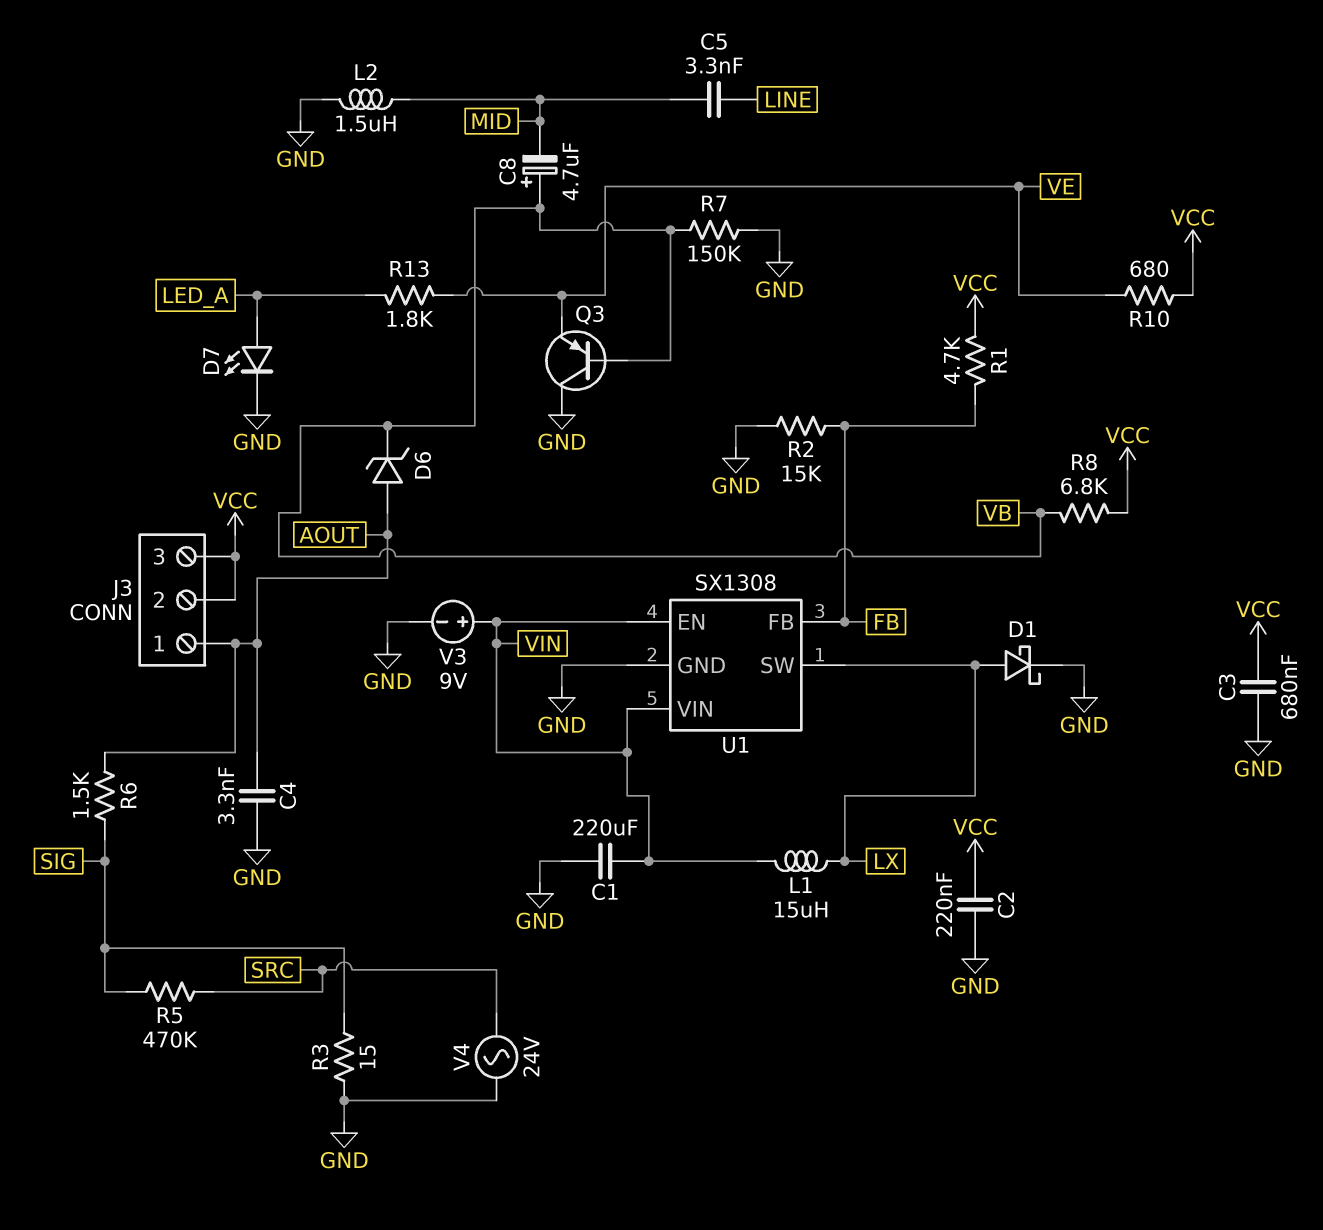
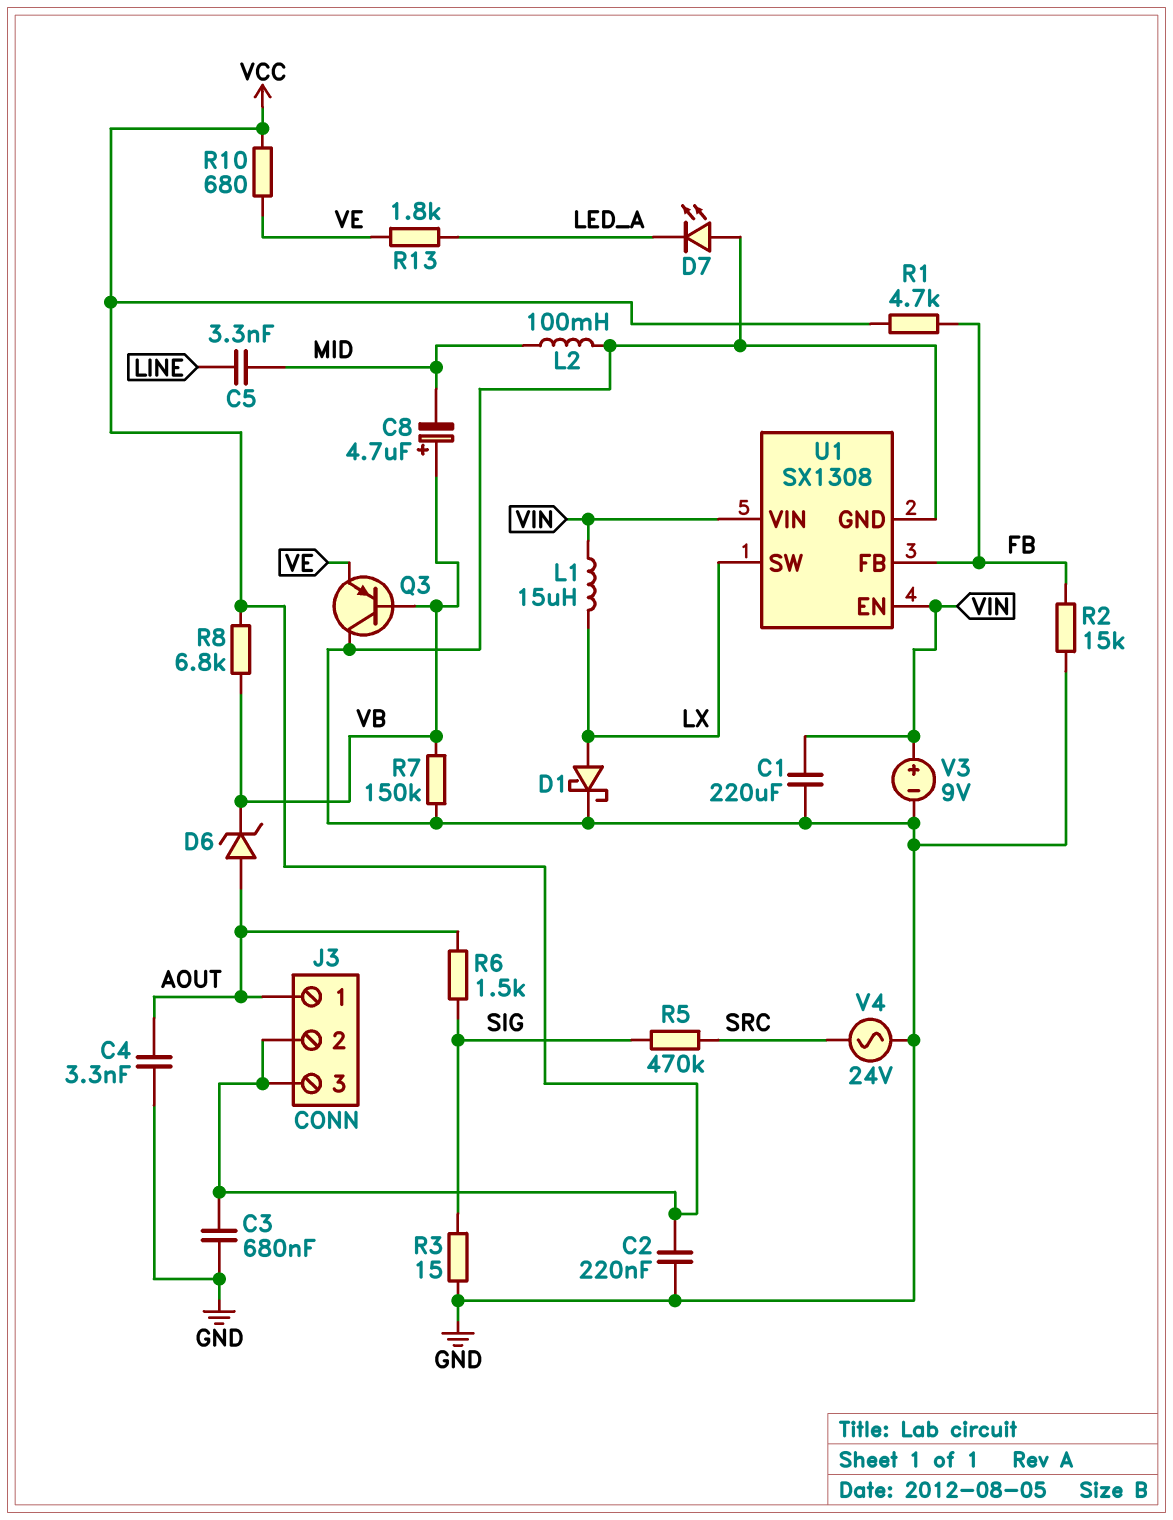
D7: LED (A LED_A, K GND) -> LED (A GND, K LED_A)
L2: 1.5uH (GND, MID) -> 100mH (GND, MID)

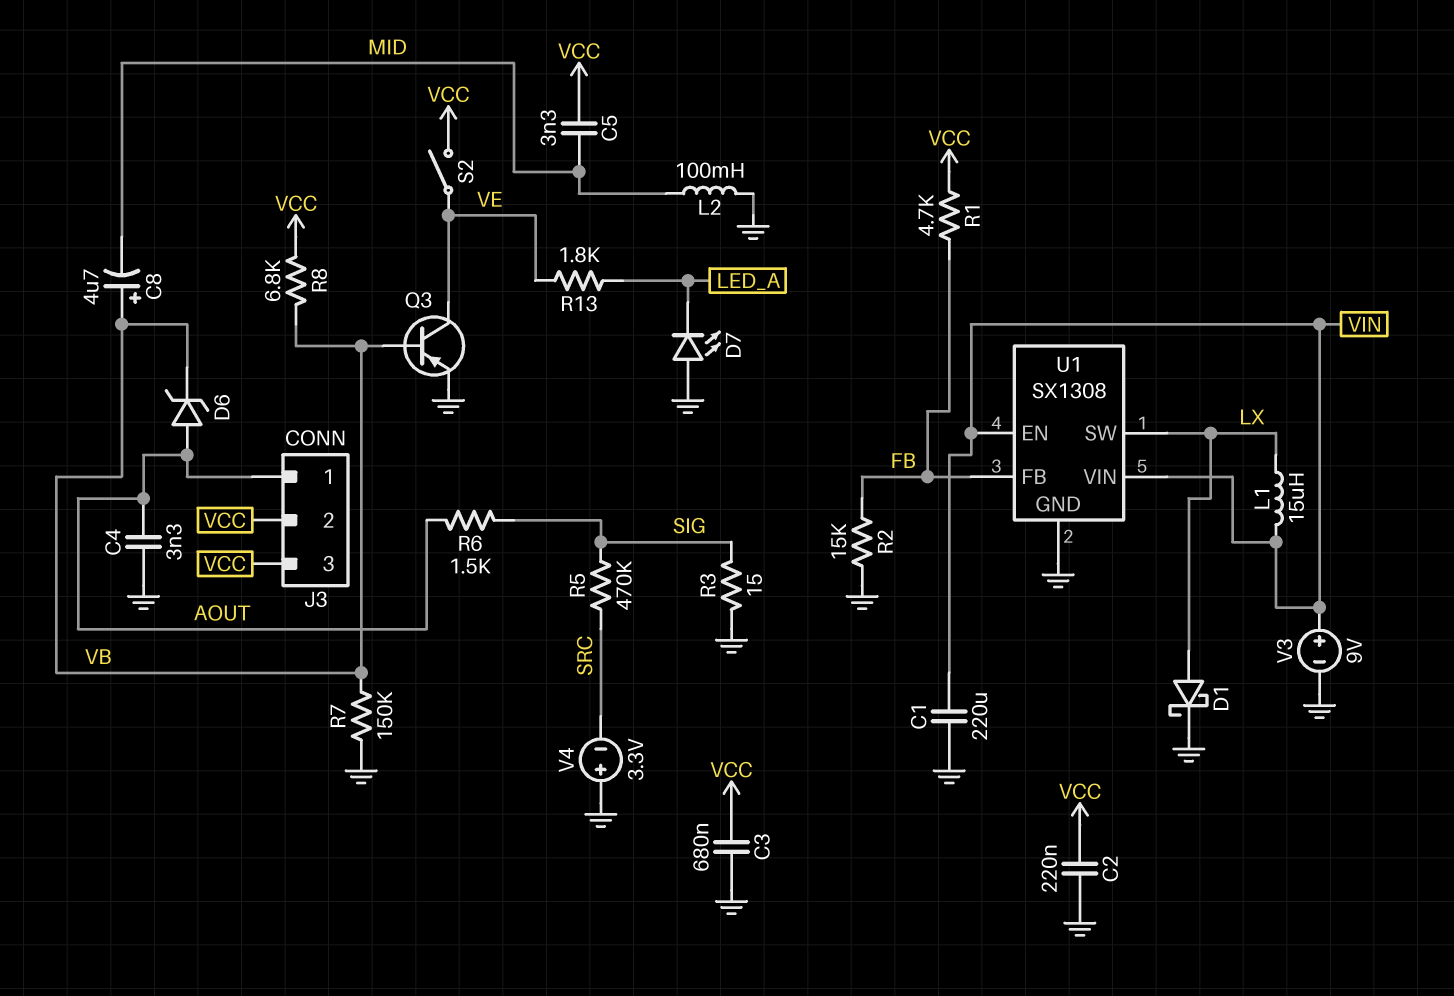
C5: 3.3nF (LINE, MID) -> 3.3nF (MID, VCC)
Q3: PNP (B VB, C GND, E VE) -> PNP (B VB, C VE, E GND)
R10: 680 (VCC, VE) -> none
S2: none -> switch (VCC, VE)
V4: AC 24V (GND, SRC) -> 3.3V (plus GND, minus SRC)

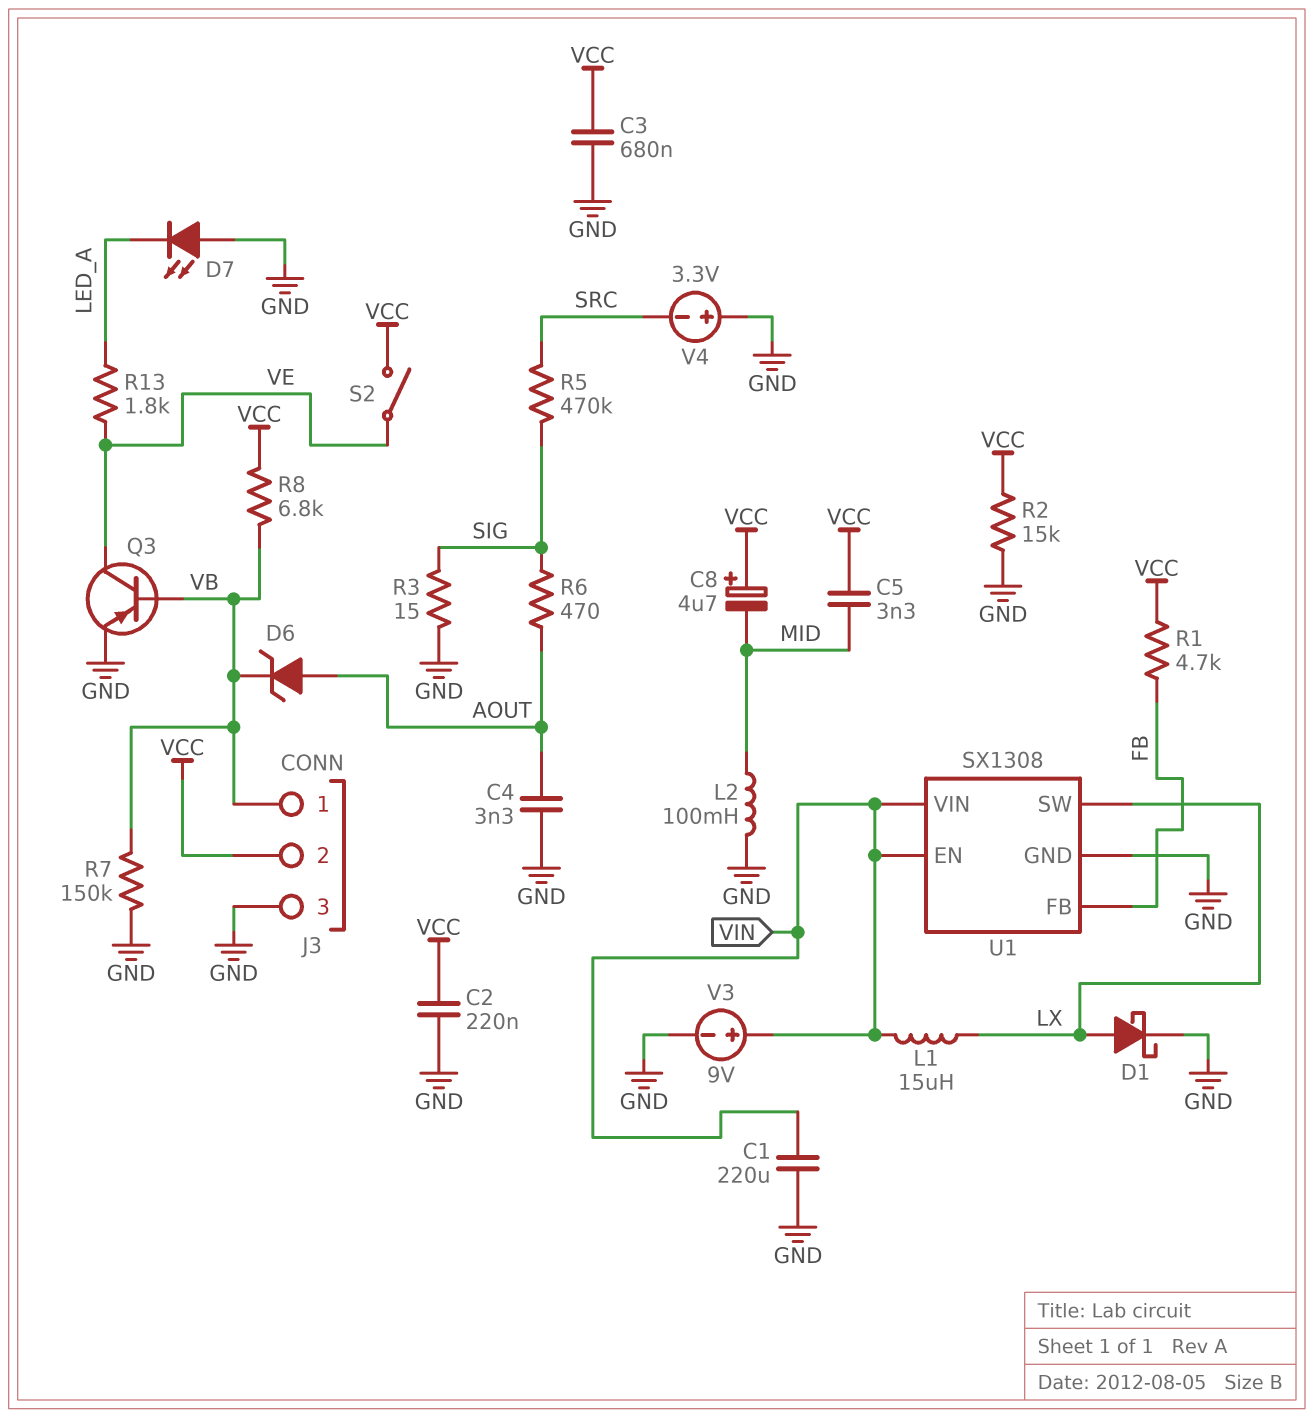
C8: 4.7uF (plus VB, minus MID) -> 4.7uF (plus VCC, minus MID)
J3 pin 1: AOUT -> VB
J3 pin 3: VCC -> GND
R2: 15k (FB, GND) -> 15k (GND, VCC)
R6: 1.5k (AOUT, SIG) -> 470 (AOUT, SIG)

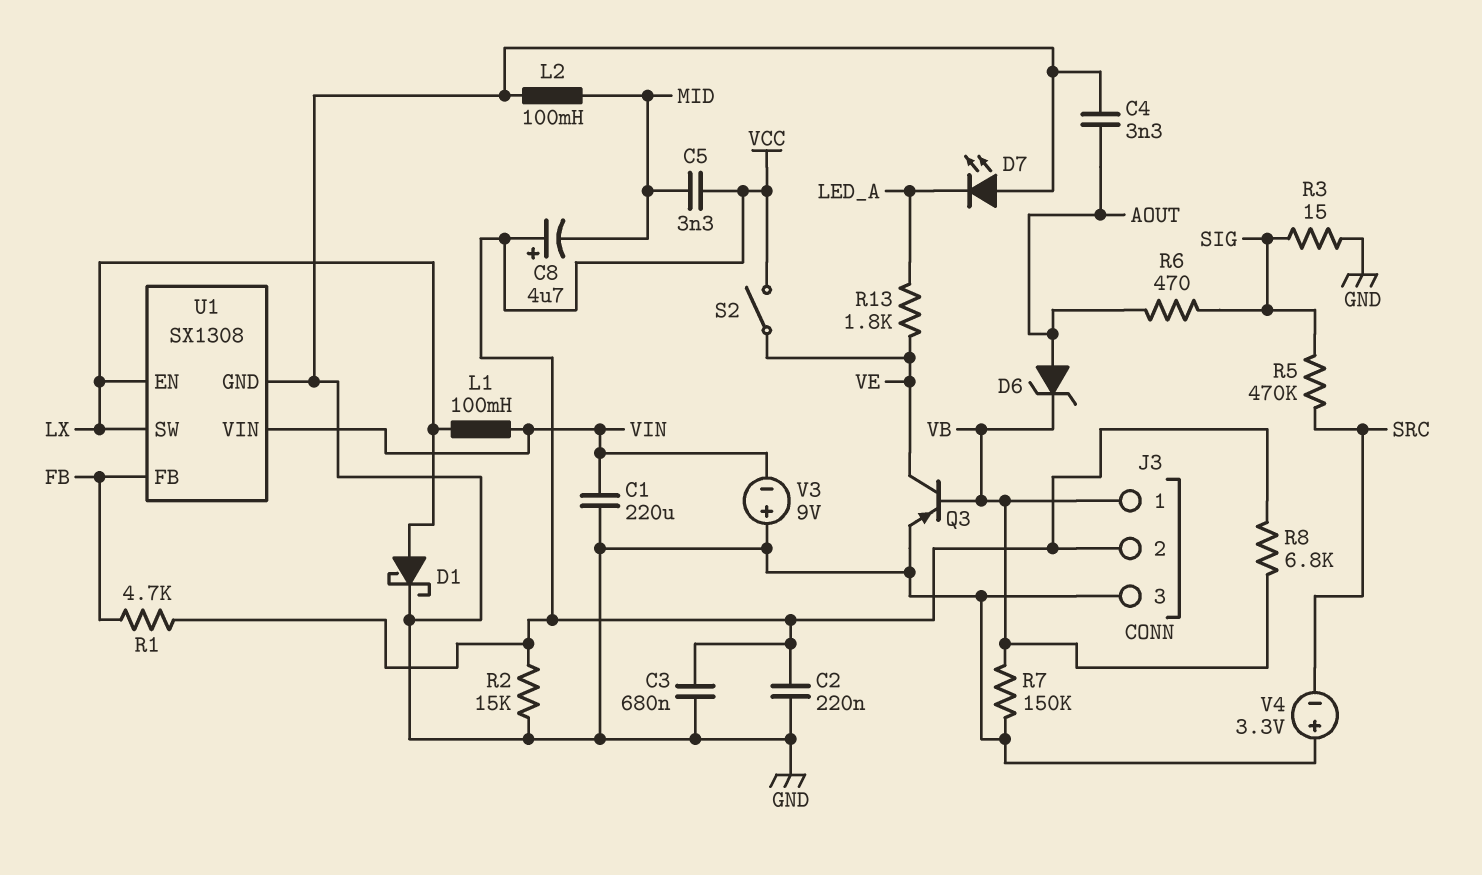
L1: 15uH (LX, VIN) -> 100mH (LX, VIN)
U1 pin EN: VIN -> LX
V3: 9V (plus VIN, minus GND) -> 9V (plus GND, minus VIN)

